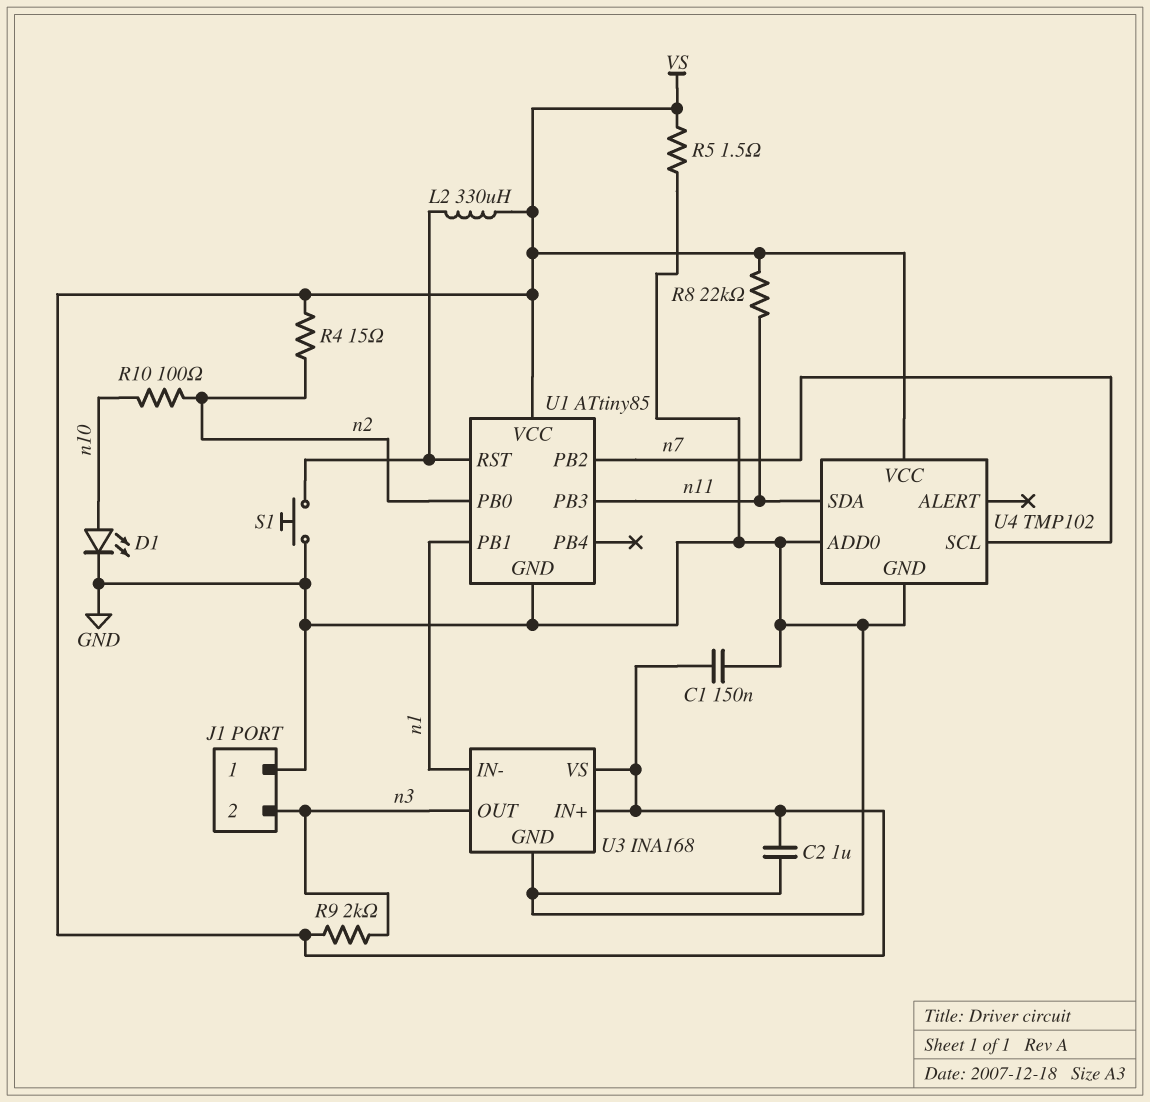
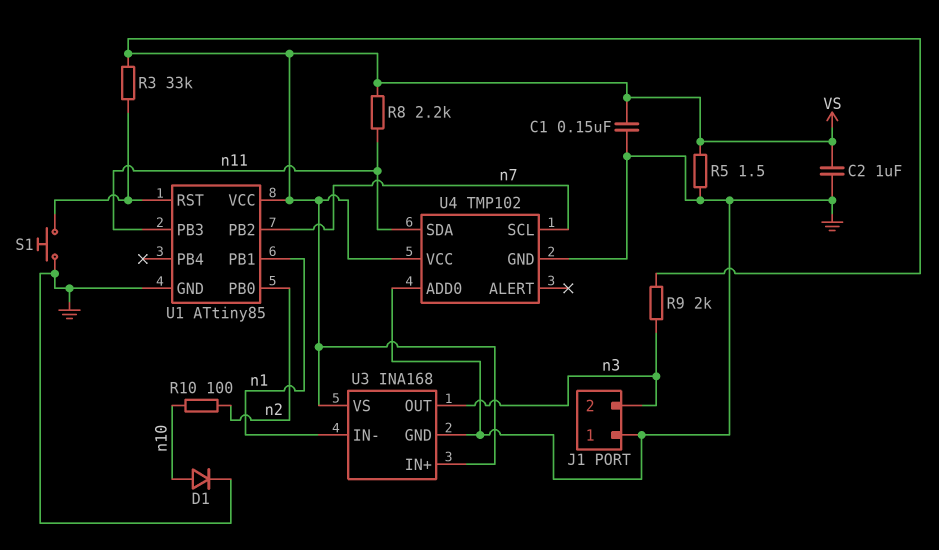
D1: LED (A n10, K GND) -> diode (A n10, K GND)
L2: 330uH (U1/RST, VS) -> none
R3: none -> 33k (U1/RST, VS)
R4: 15 (VS, n2) -> none
R8: 22k (VS, n11) -> 2.2k (VS, n11)

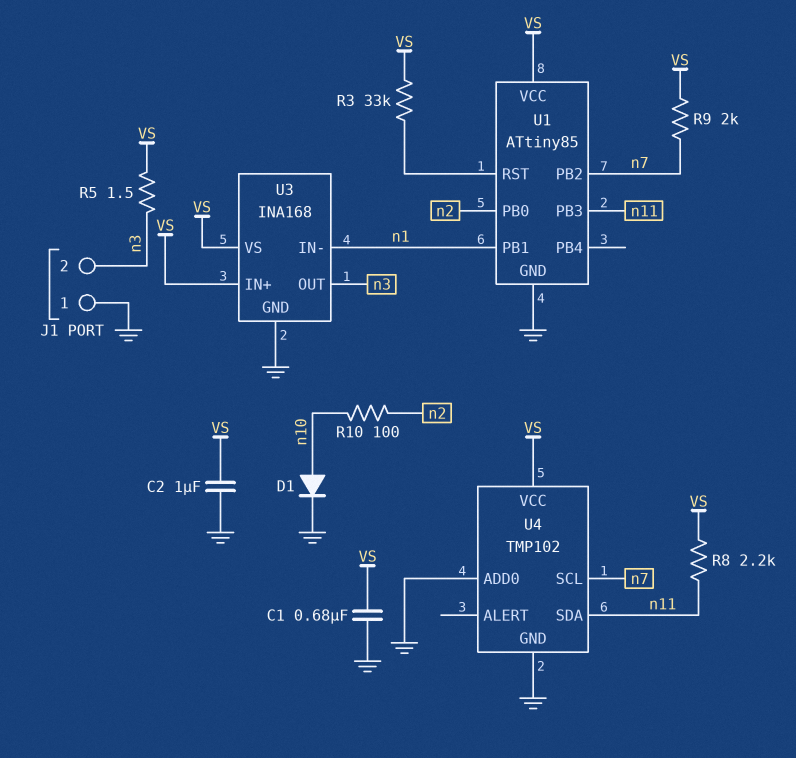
C1: 150nF (GND, VS) -> 680nF (GND, VS)
R5: 1.5 (GND, VS) -> 1.5 (VS, n3)
R9: 2k (VS, n3) -> 2k (VS, n7)
S1: button (GND, U1/RST) -> none

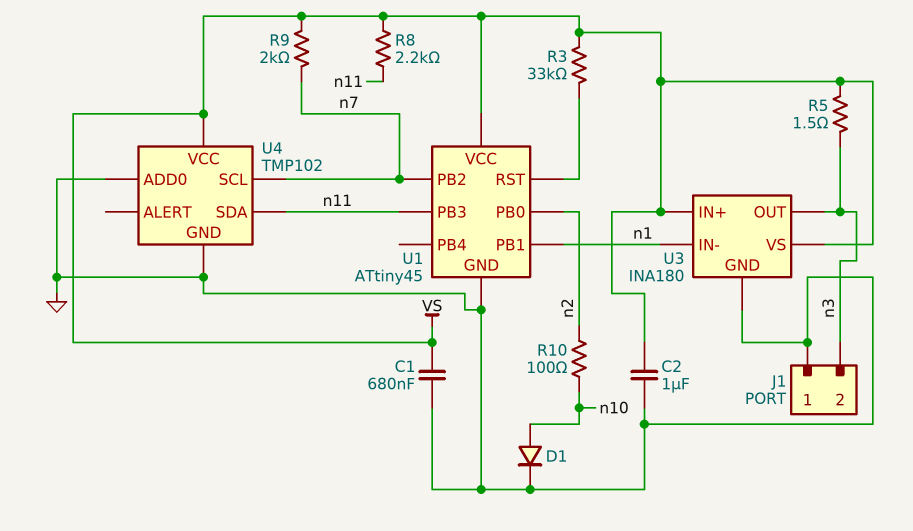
U1: ATtiny85 -> ATtiny45
U3: INA168 -> INA180

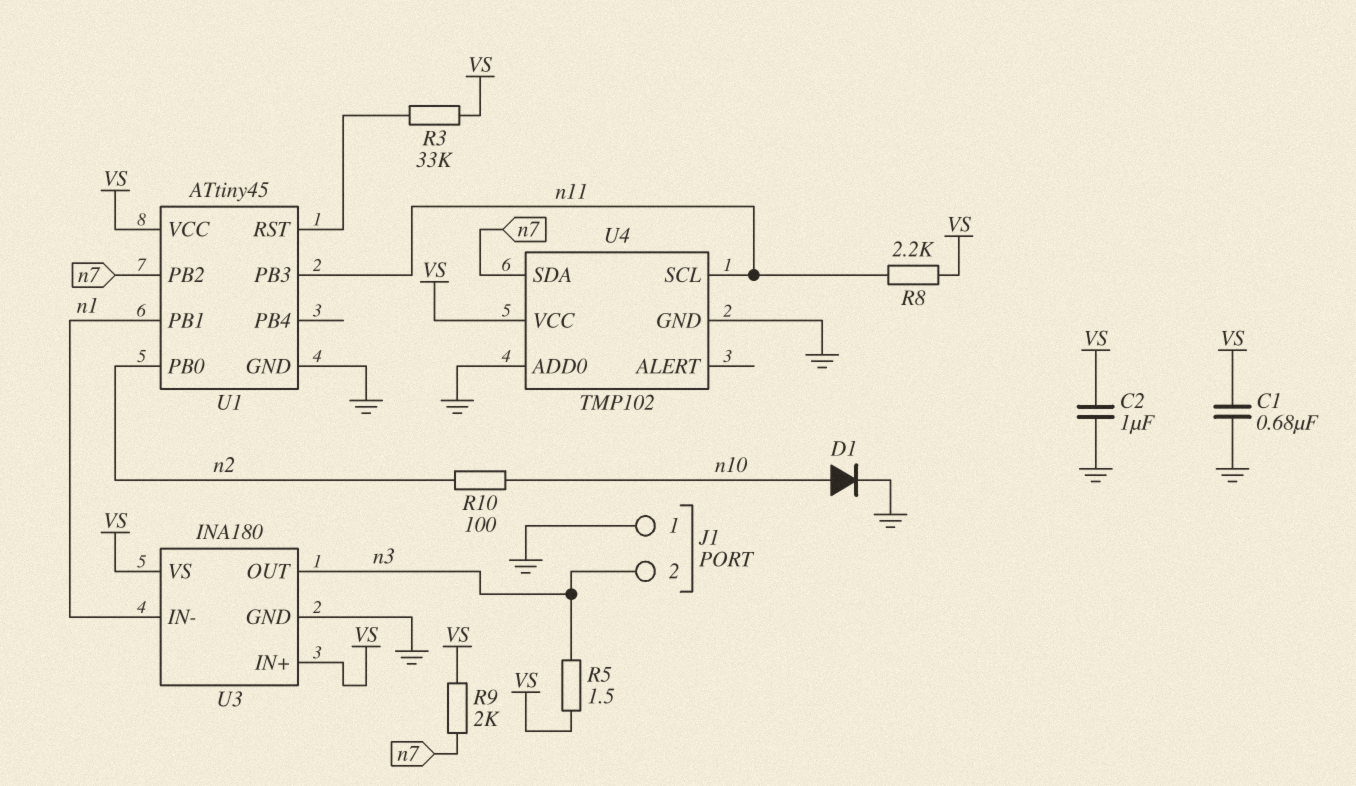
U4 pin SCL: n7 -> n11
U4 pin SDA: n11 -> n7

